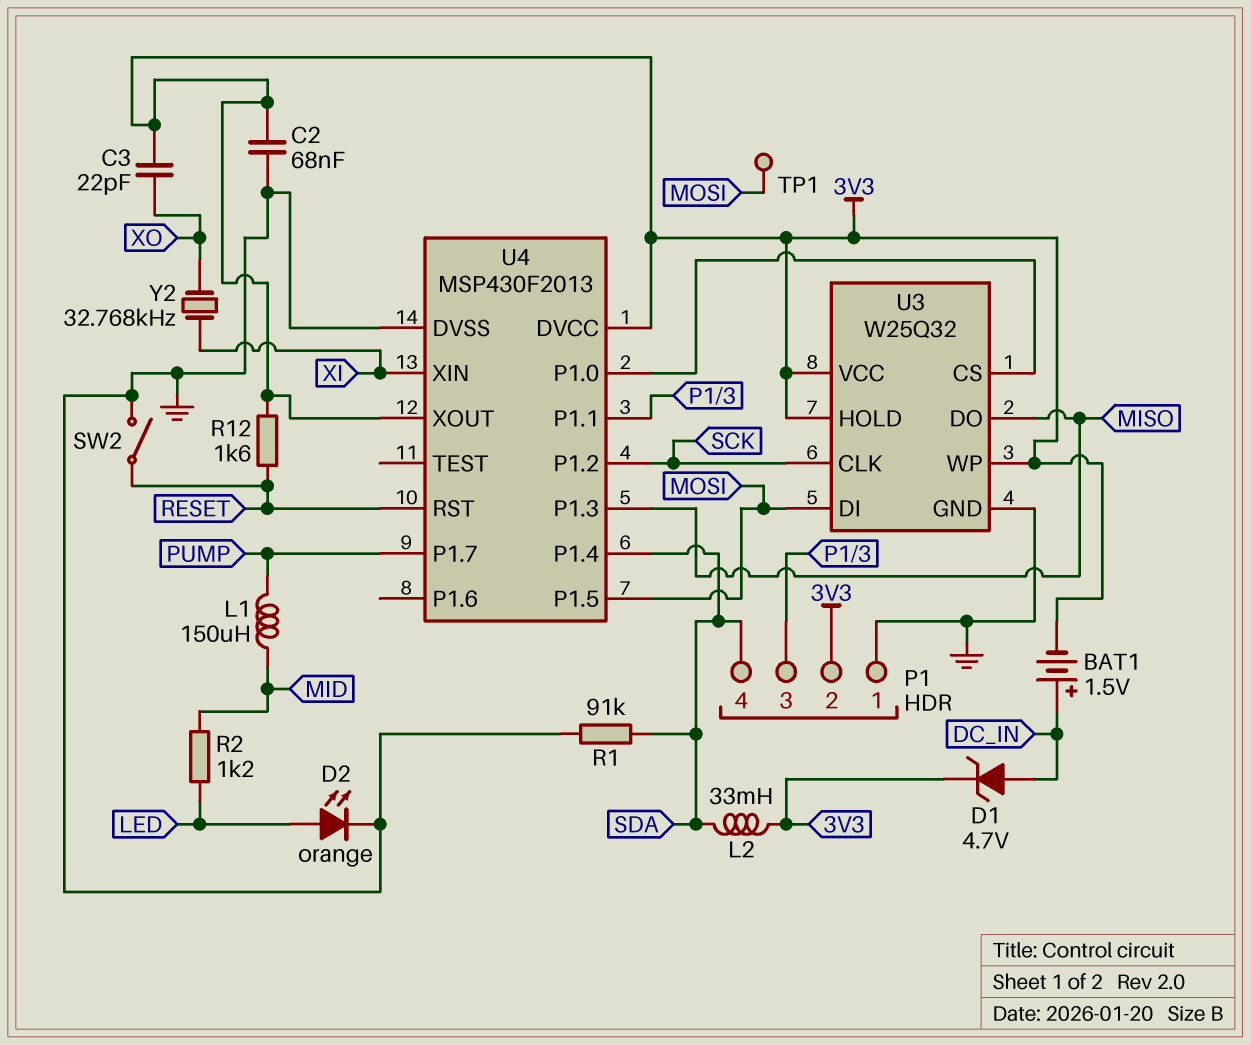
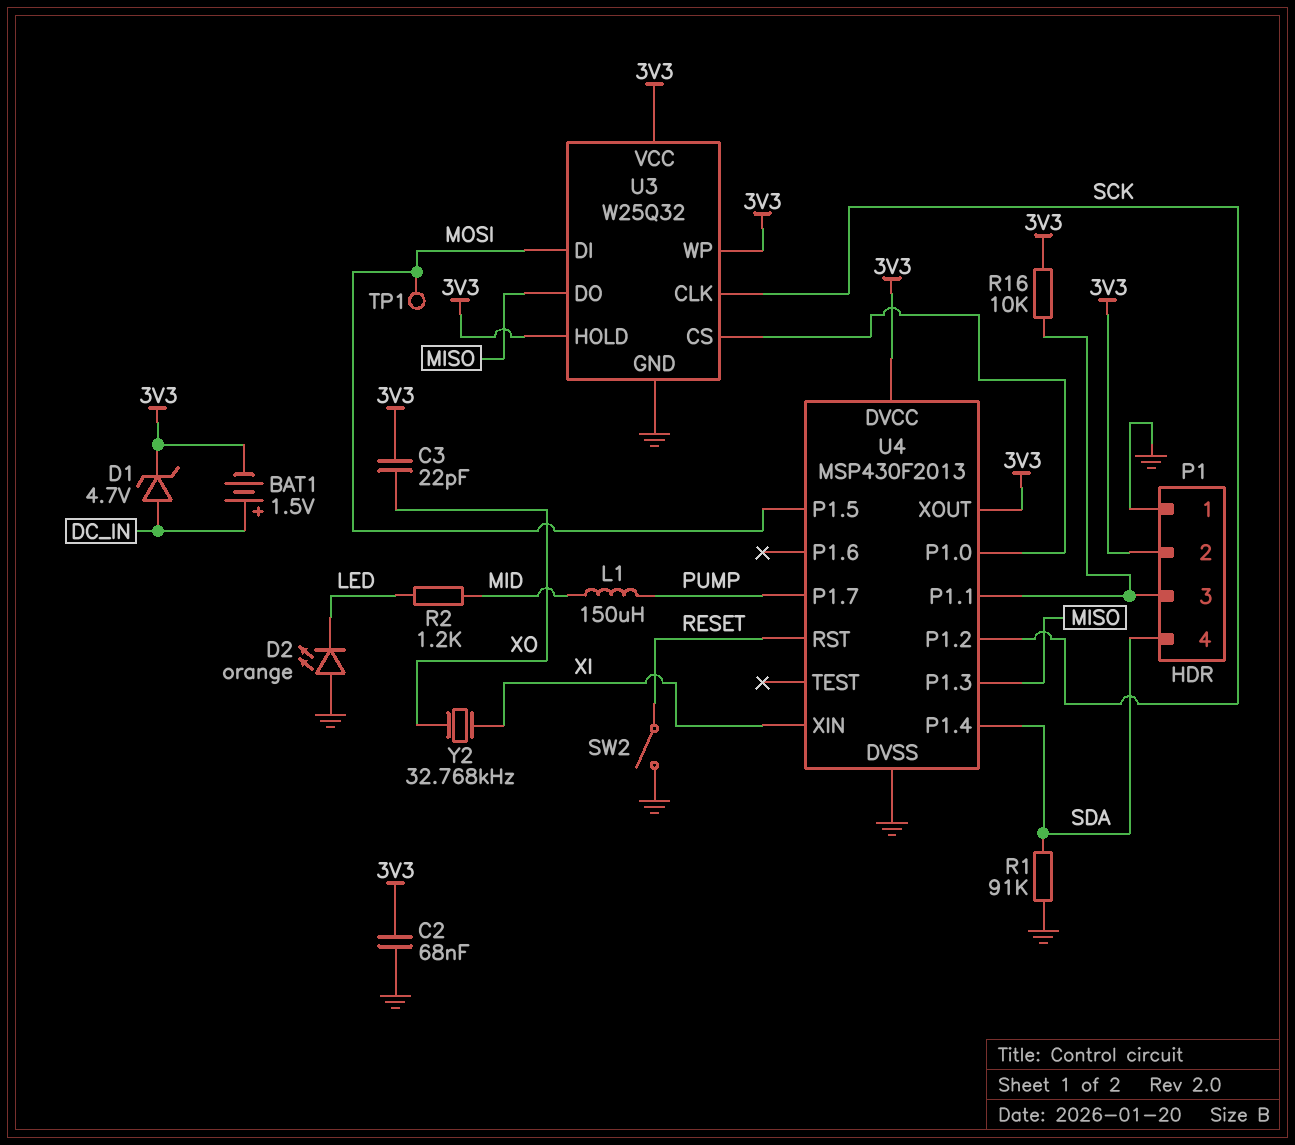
D2: LED orange (A LED, K GND) -> LED orange (A GND, K LED)
L2: 33mH (3V3, SDA) -> none
R12: 1.6k (3V3, RESET) -> none
R16: none -> 10k (3V3, P1/3)

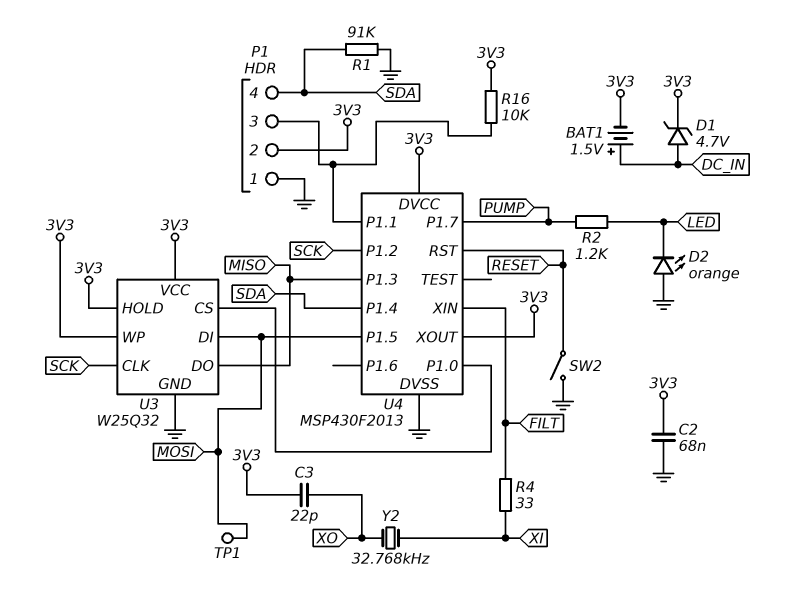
L1: 150uH (MID, PUMP) -> none
R2: 1.2k (LED, MID) -> 1.2k (LED, PUMP)
R4: none -> 33 (FILT, XI)
U4 pin XIN: XI -> FILT

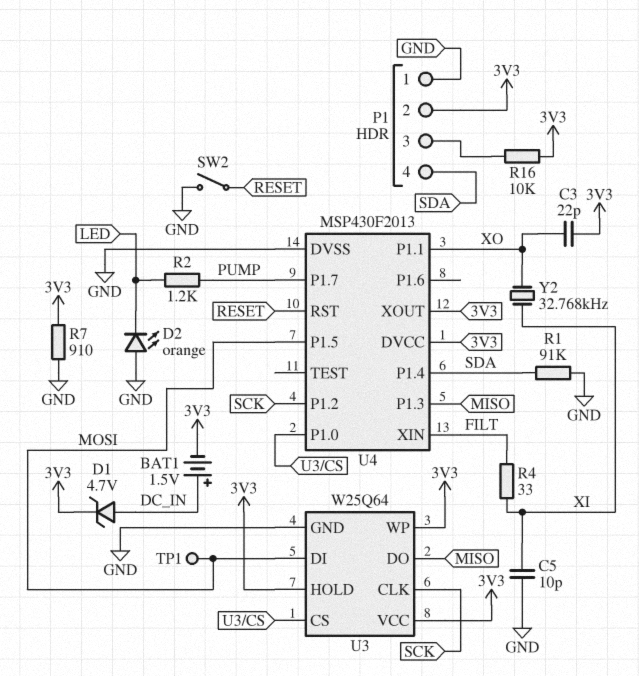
C2: 68nF (3V3, GND) -> none
C5: none -> 10pF (GND, XI)
R7: none -> 910 (3V3, GND)
U3: W25Q32 -> W25Q64
U4 pin P1.1: P1/3 -> XO

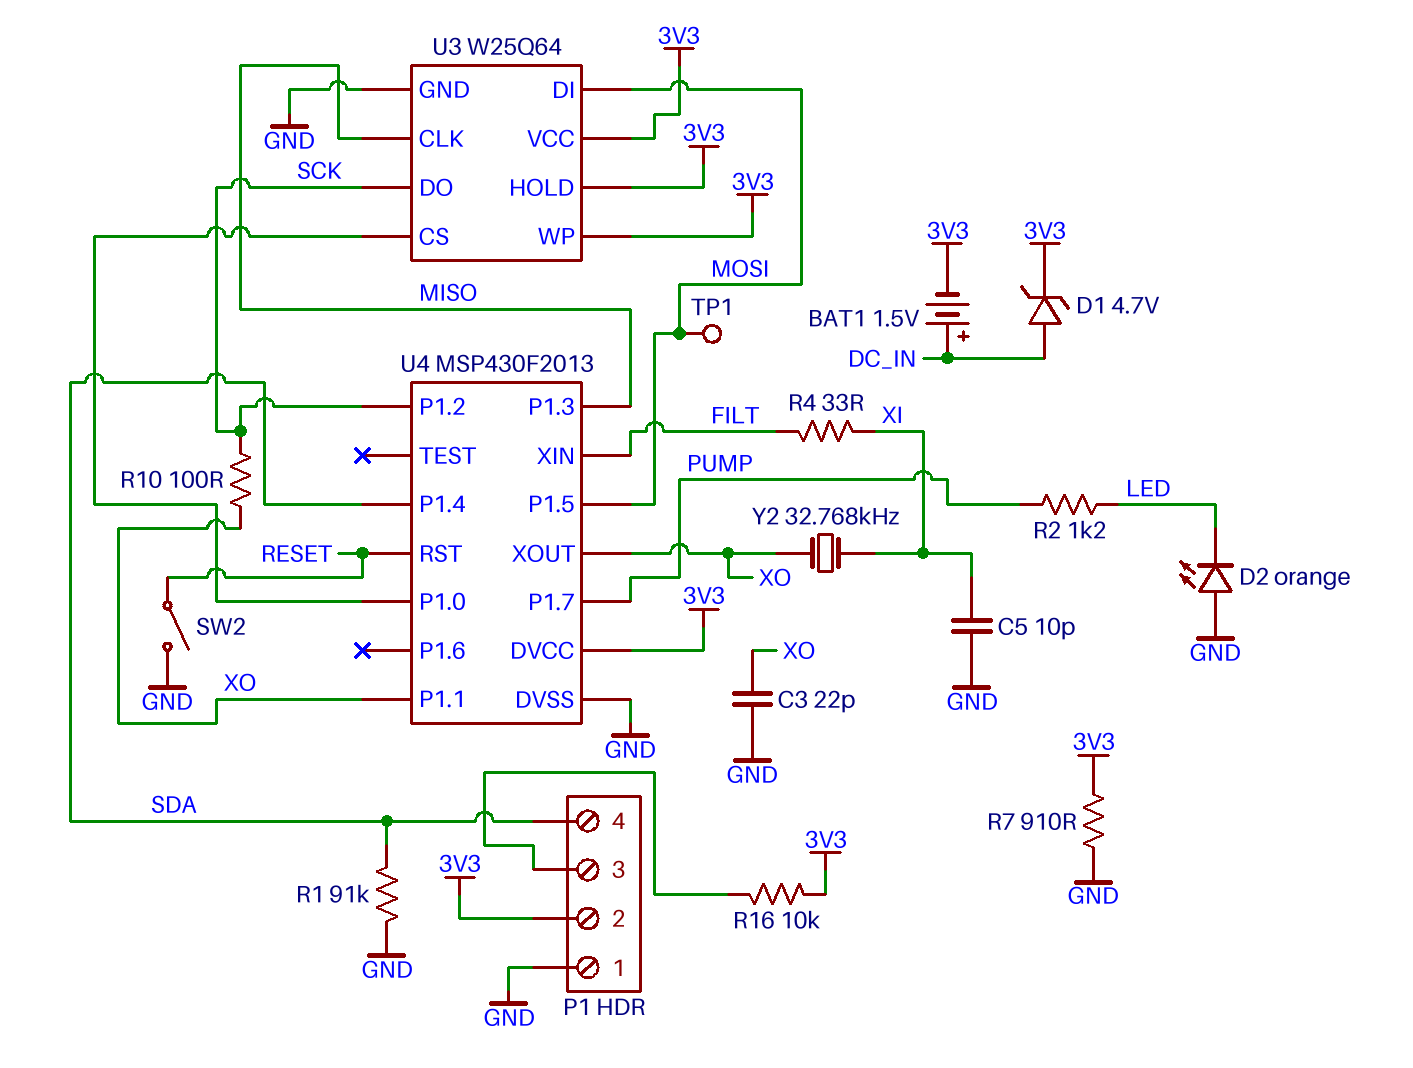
C3: 22pF (3V3, XO) -> 22pF (GND, XO)
R10: none -> 100 (SCK, XO)
U3 pin CLK: SCK -> MISO
U3 pin DO: MISO -> SCK
U4 pin XOUT: 3V3 -> XO

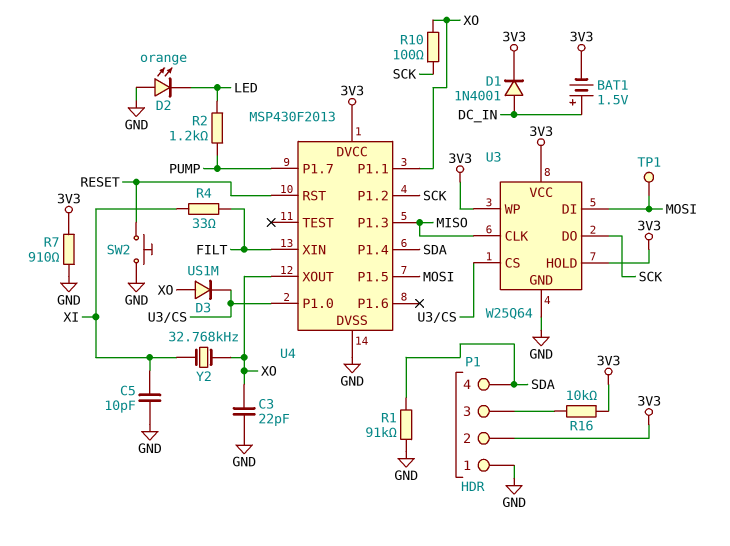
D1: zener 4.7V (A DC_IN, K 3V3) -> diode 1N4001 (A DC_IN, K 3V3)
D3: none -> diode US1M (A XO, K U3/CS)
SW2: switch (GND, RESET) -> button (GND, RESET)

